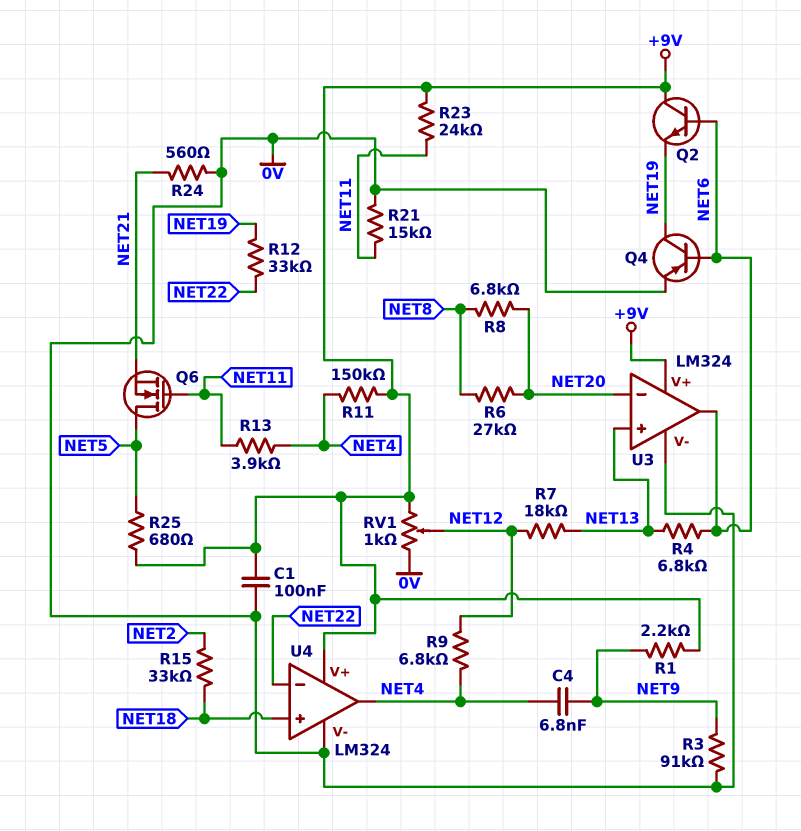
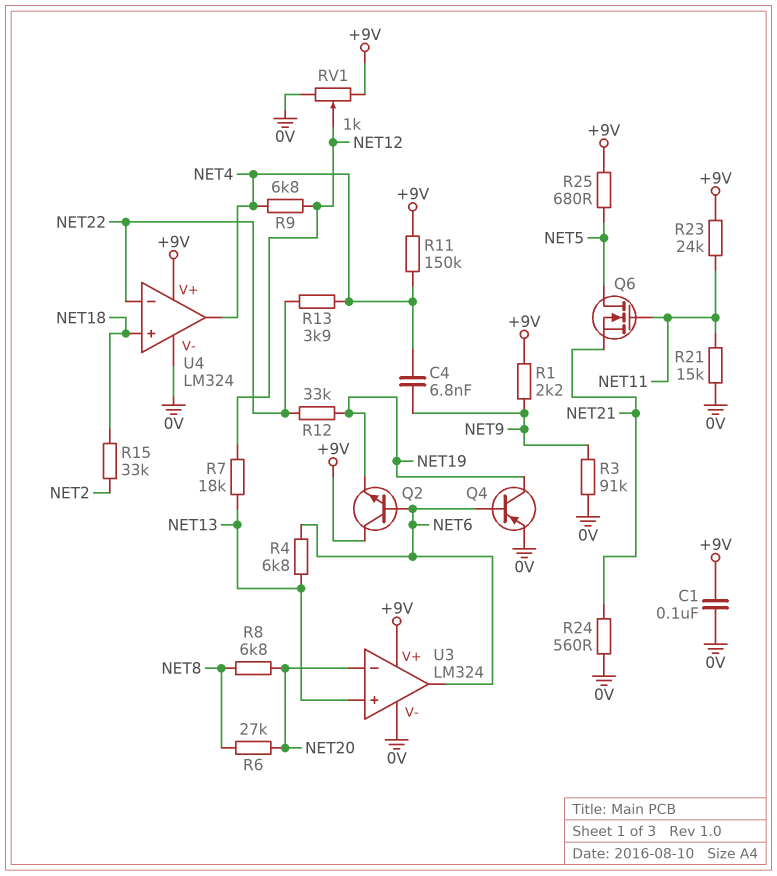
R13: 3.9k (NET4, NET11) -> 3.9k (NET4, NET22)

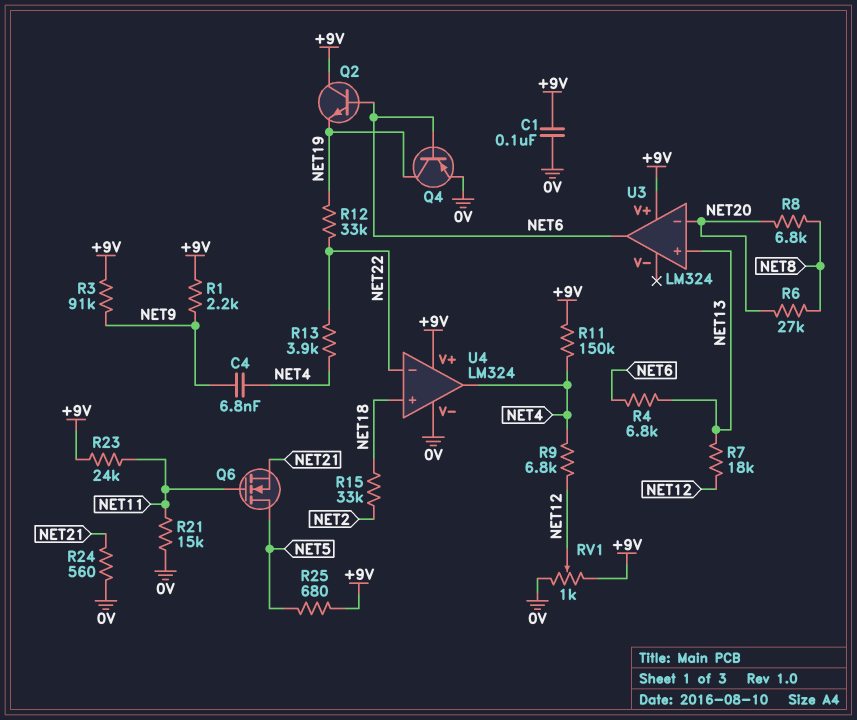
R3: 91k (0V, NET9) -> 91k (+9V, NET9)
U3 pin V-: 0V -> none

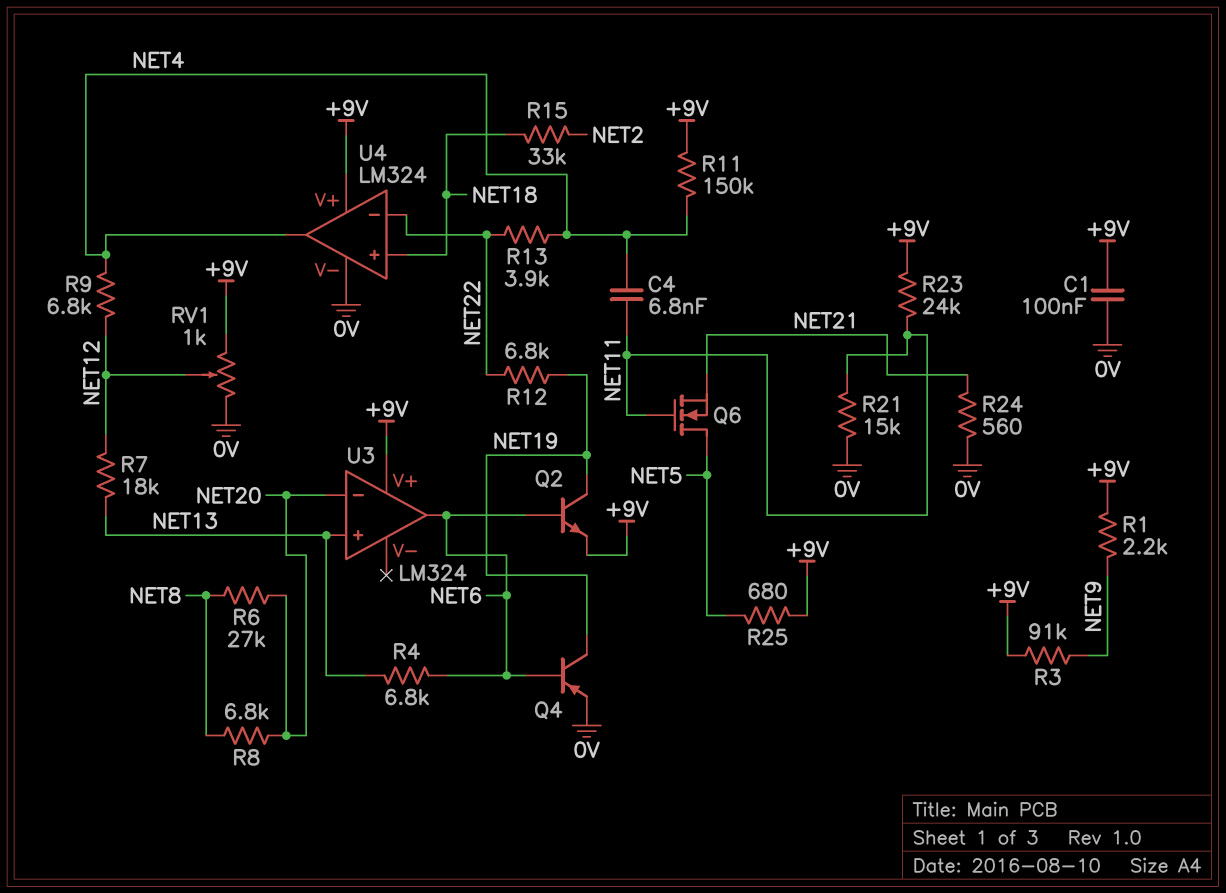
C4: 6.8nF (NET4, NET9) -> 6.8nF (NET4, NET11)
Q2: NPN (B NET6, C +9V, E NET19) -> NPN (B NET6, C NET19, E +9V)
R12: 33k (NET19, NET22) -> 6.8k (NET19, NET22)

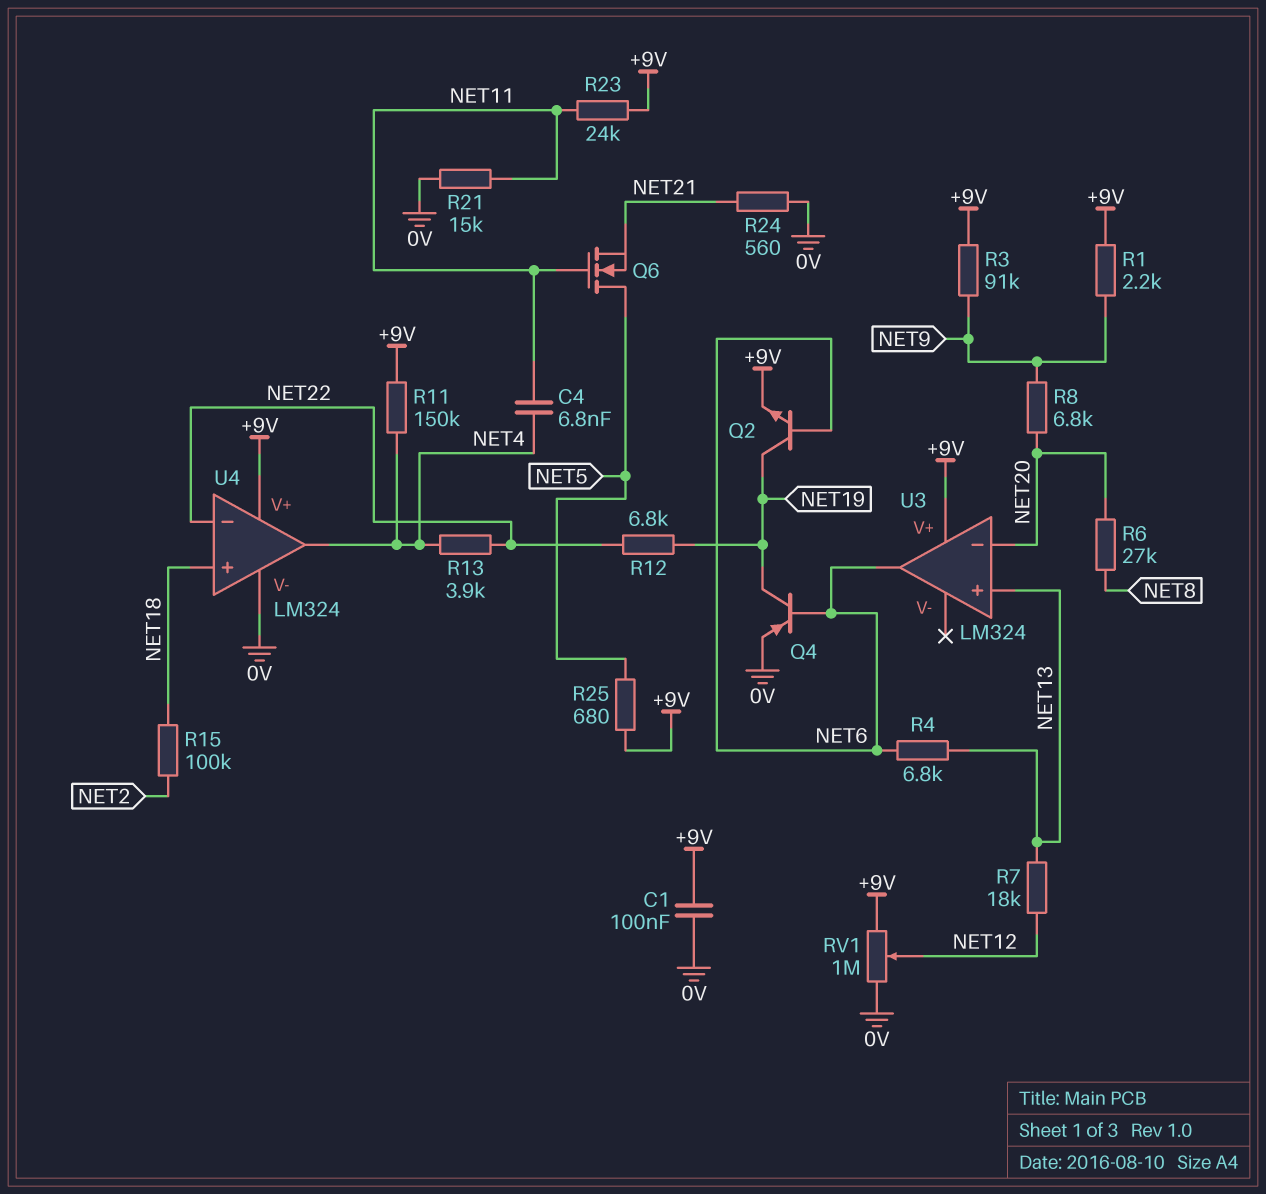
R8: 6.8k (NET8, NET20) -> 6.8k (NET9, NET20)
R9: 6.8k (NET4, NET12) -> none
R15: 33k (NET2, NET18) -> 100k (NET2, NET18)
RV1: 1k (+9V, 0V, wiper NET12) -> 1M (+9V, 0V, wiper NET12)

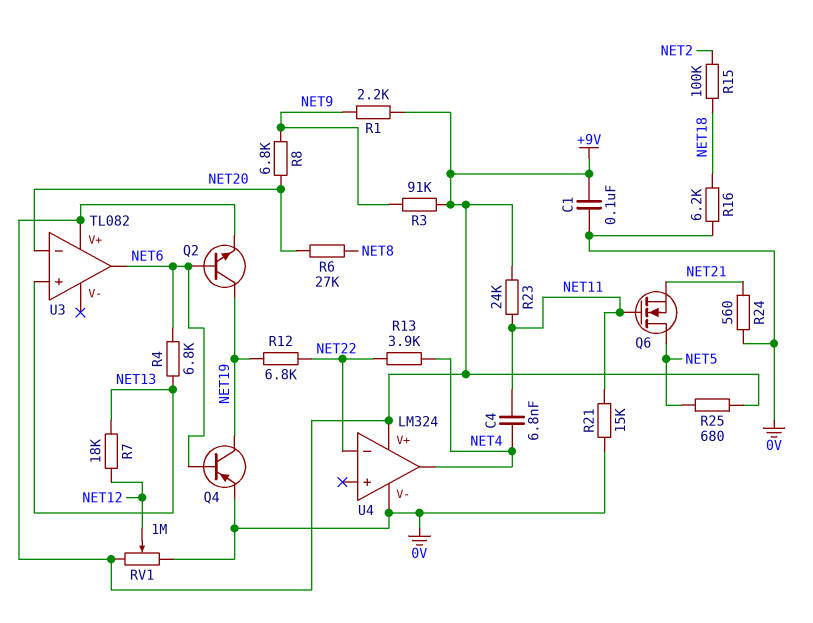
R11: 150k (+9V, NET4) -> none
R16: none -> 6.2k (0V, NET18)
U3: LM324 -> TL082
U4 pin in+: NET18 -> none

